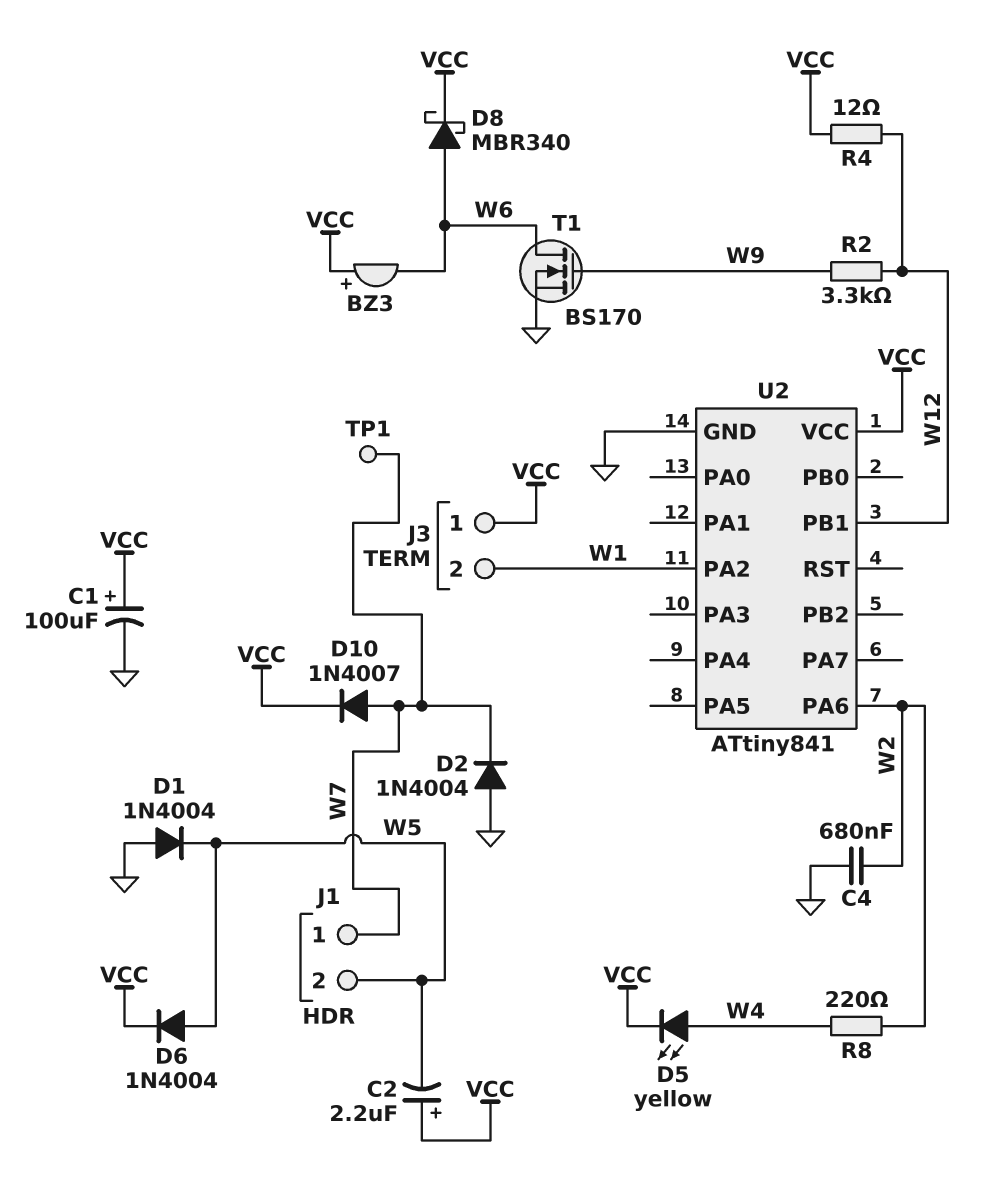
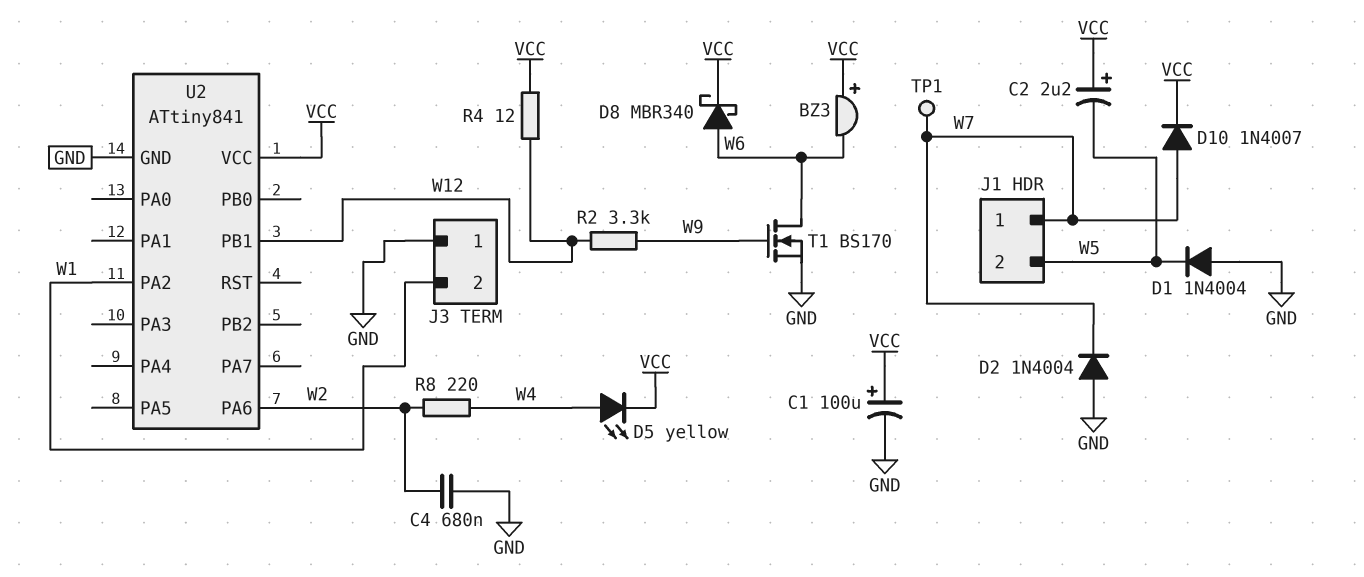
D6: diode 1N4004 (A W5, K VCC) -> none
J3 pin 1: VCC -> GND

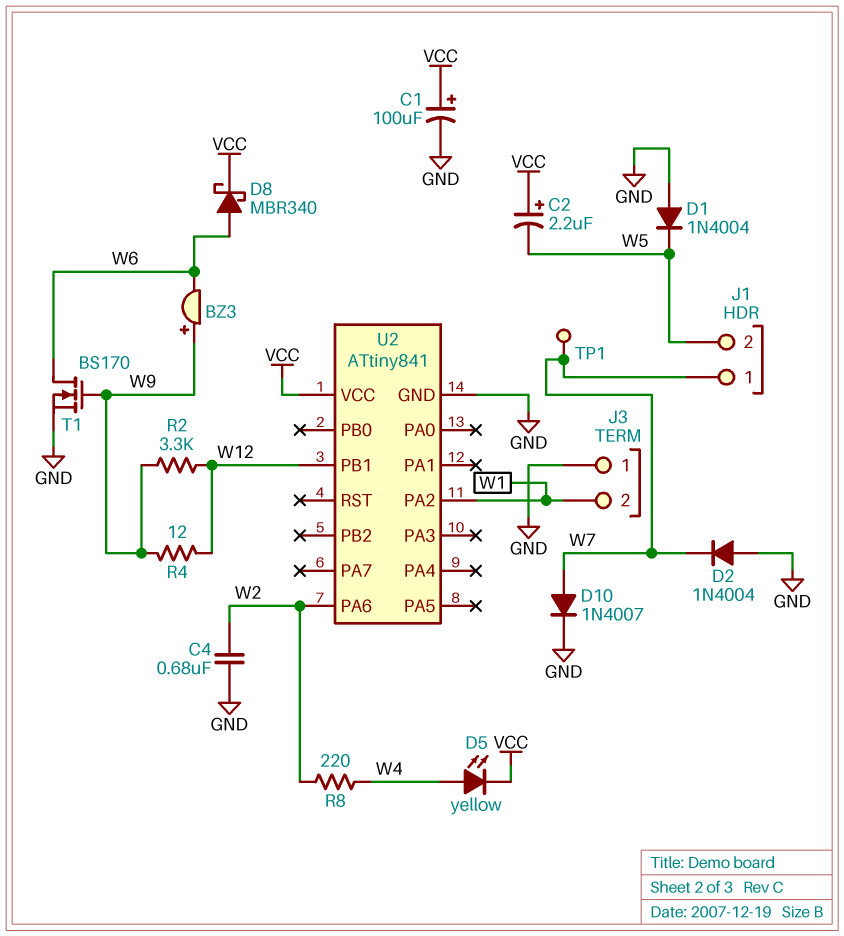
BZ3: buzzer (plus VCC, minus W6) -> buzzer (plus W9, minus W6)
D10: diode 1N4007 (A W7, K VCC) -> diode 1N4007 (A W7, K GND)
R4: 12 (VCC, W12) -> 12 (W9, W12)

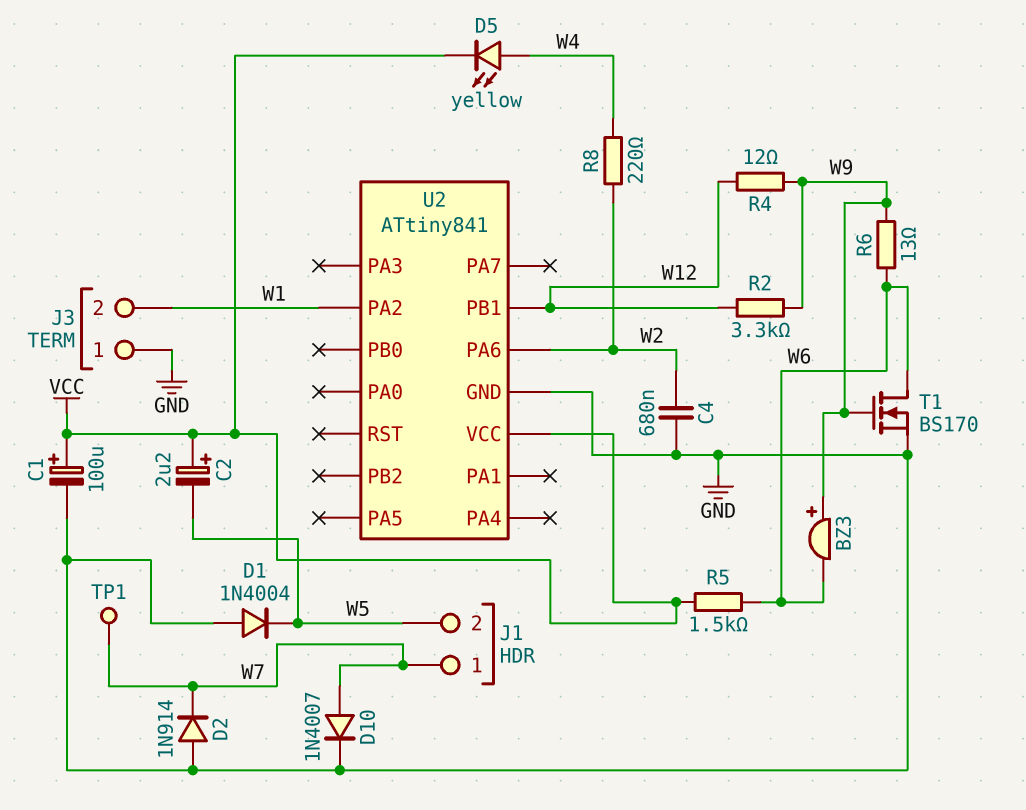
D2: diode 1N4004 (A GND, K W7) -> diode 1N914 (A GND, K W7)
D8: schottky MBR340 (A W6, K VCC) -> none
R5: none -> 1.5k (VCC, W6)
R6: none -> 13 (W6, W9)

